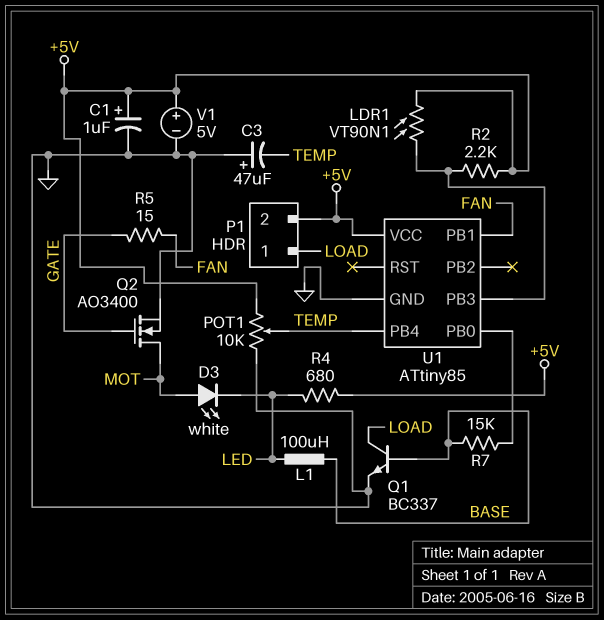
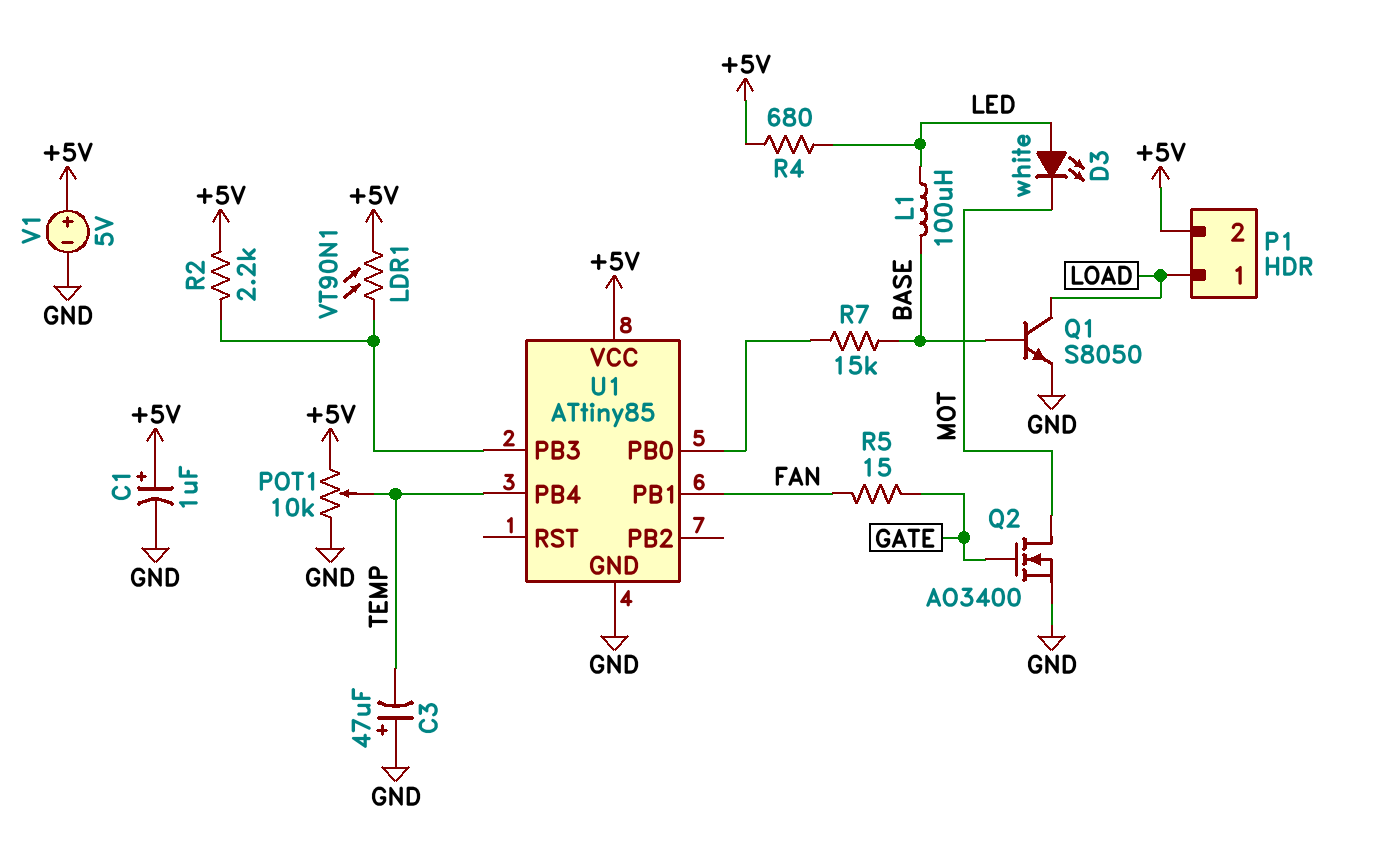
D3: LED white (A MOT, K LED) -> LED white (A LED, K MOT)
Q1: NPN BC337 (B BASE, C LOAD, E GND) -> NPN S8050 (B BASE, C LOAD, E GND)

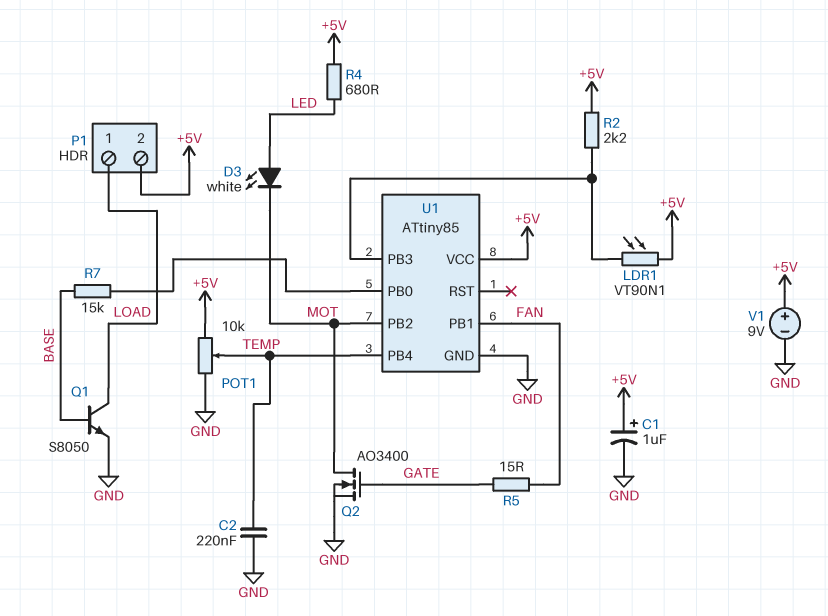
C2: none -> 220nF (GND, TEMP)
C3: 47uF (plus GND, minus TEMP) -> none
L1: 100uH (BASE, LED) -> none
U1 pin PB2: none -> MOT
V1: 5V (plus +5V, minus GND) -> 9V (plus +5V, minus GND)

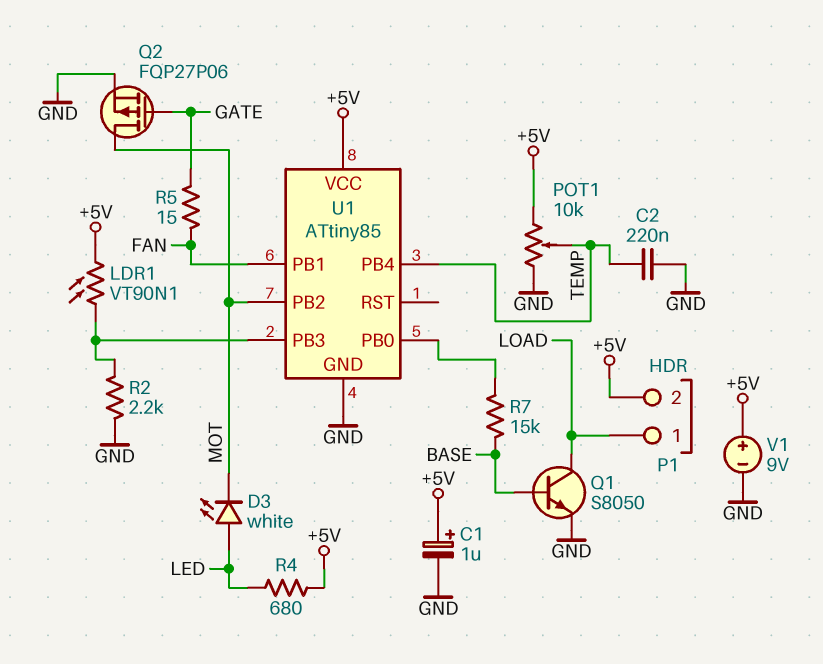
Q2: NMOS AO3400 (G GATE, D MOT, S GND) -> PMOS FQP27P06 (G GATE, D MOT, S GND)
R2: 2.2k (+5V, U1/PB3) -> 2.2k (GND, U1/PB3)

